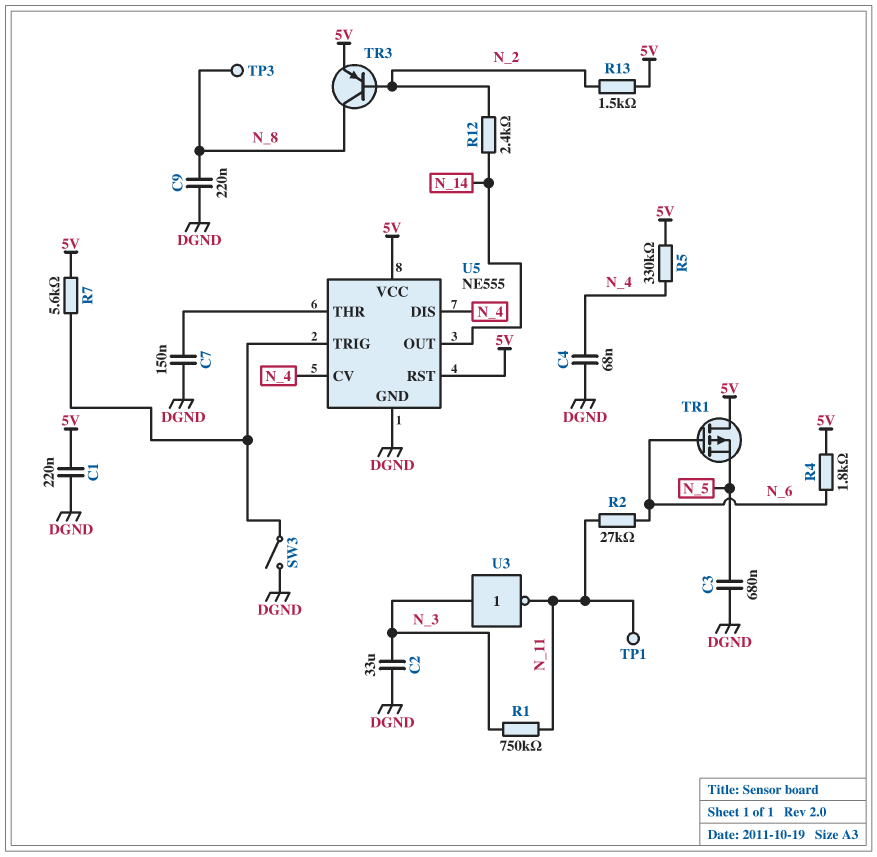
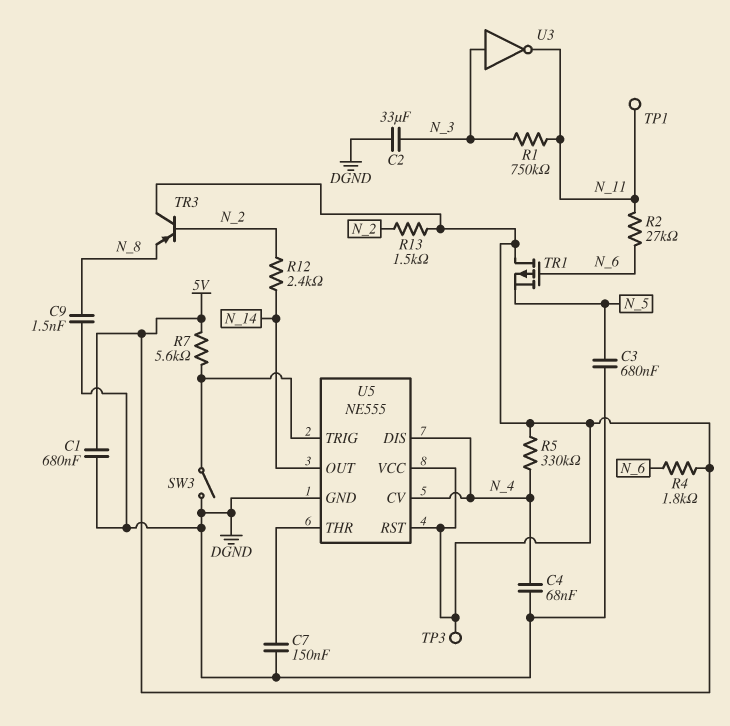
C1: 220nF (5V, DGND) -> 680nF (5V, DGND)
C9: 220nF (DGND, N_8) -> 1.5nF (DGND, N_8)
TP3: test point (N_8) -> test point (5V)
TR3: PNP (B N_2, C N_8, E 5V) -> PNP (B N_2, C 5V, E N_8)

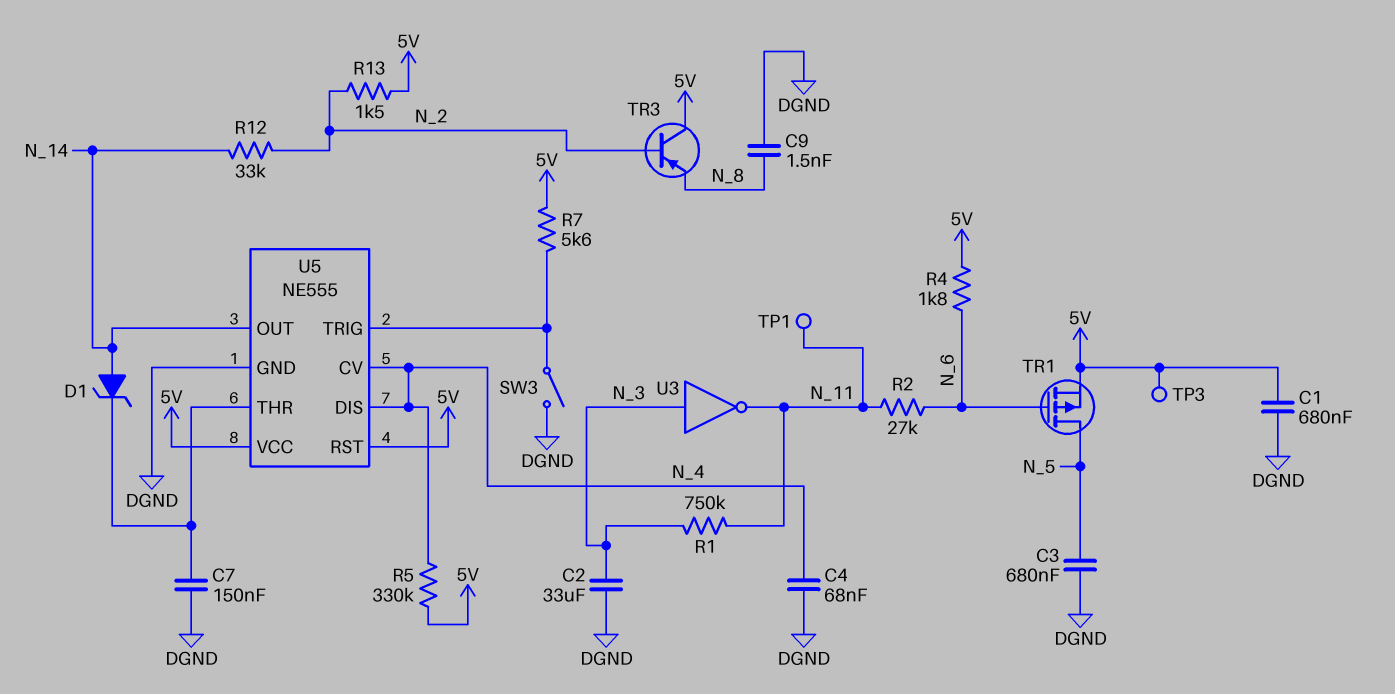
D1: none -> zener (A N_14, K U5/THR)
R12: 2.4k (N_2, N_14) -> 33k (N_2, N_14)
TR1: PMOS (G N_6, D 5V, S N_5) -> PMOS (G N_6, D N_5, S 5V)

